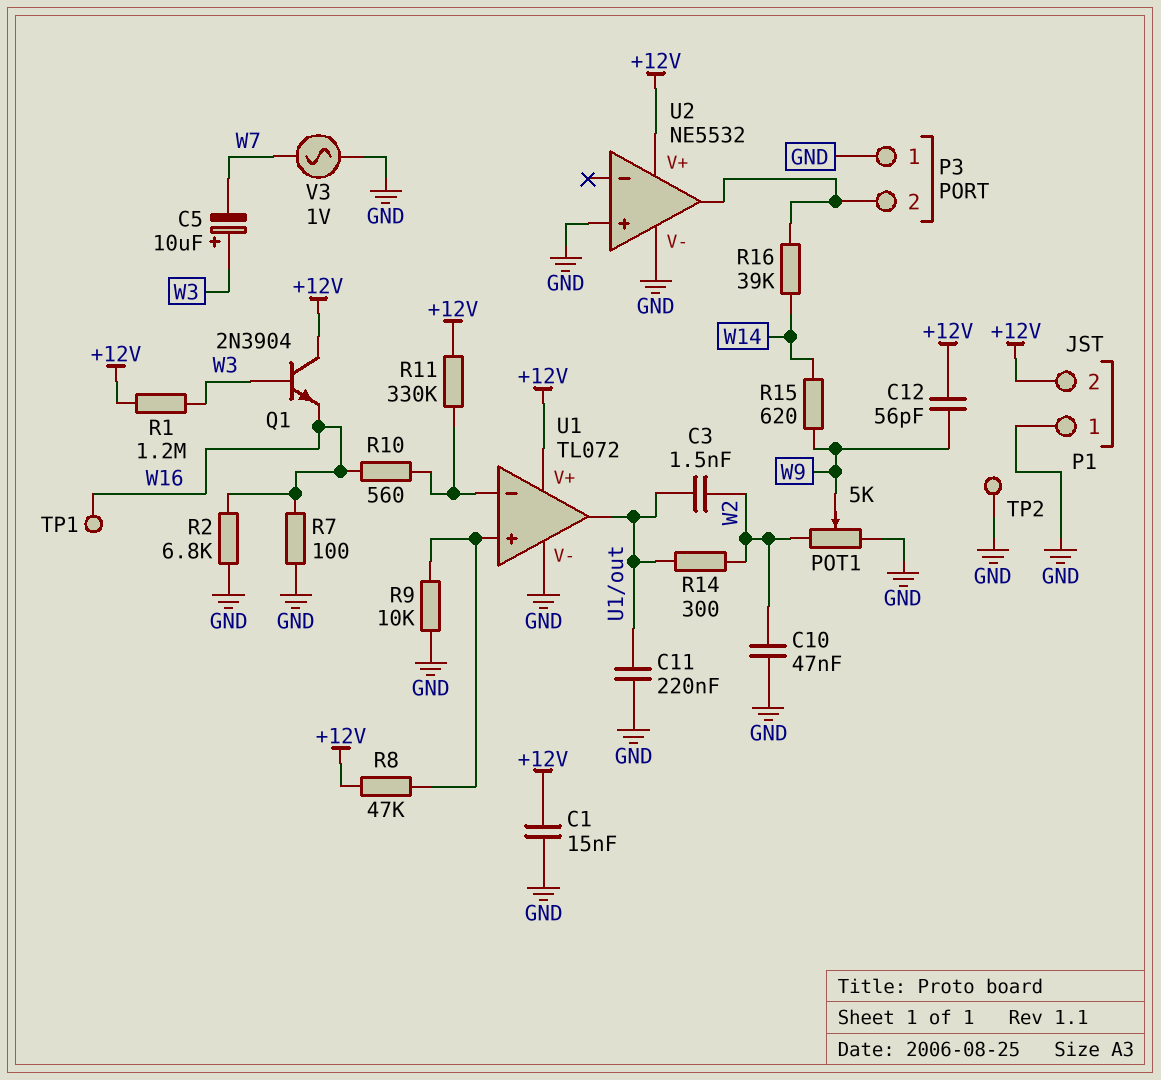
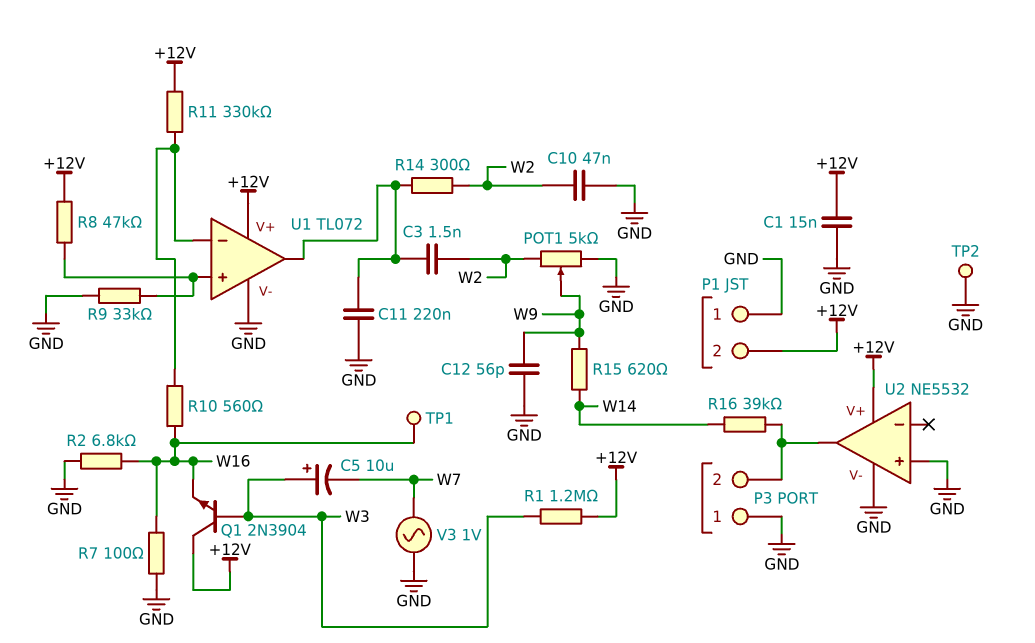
C12: 56pF (+12V, W9) -> 56pF (GND, W9)
R9: 10k (GND, U1/in+) -> 33k (GND, U1/in+)

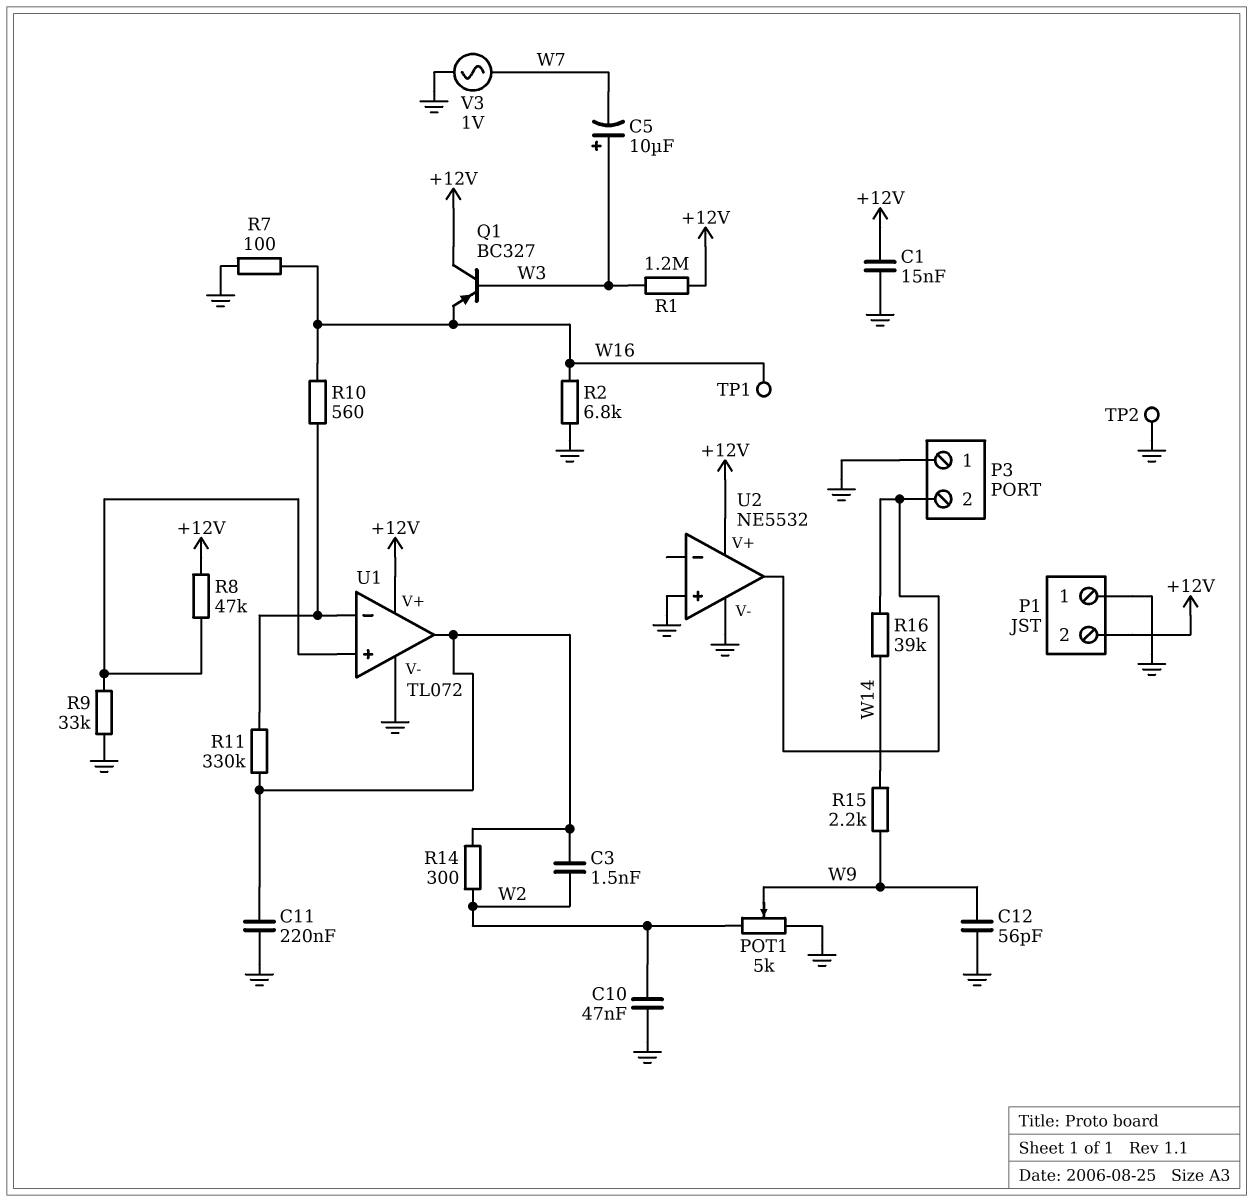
Q1: NPN 2N3904 (B W3, C +12V, E W16) -> PNP BC327 (B W3, C +12V, E W16)
R11: 330k (+12V, U1/in-) -> 330k (U1/in-, U1/out)
R15: 620 (W9, W14) -> 2.2k (W9, W14)

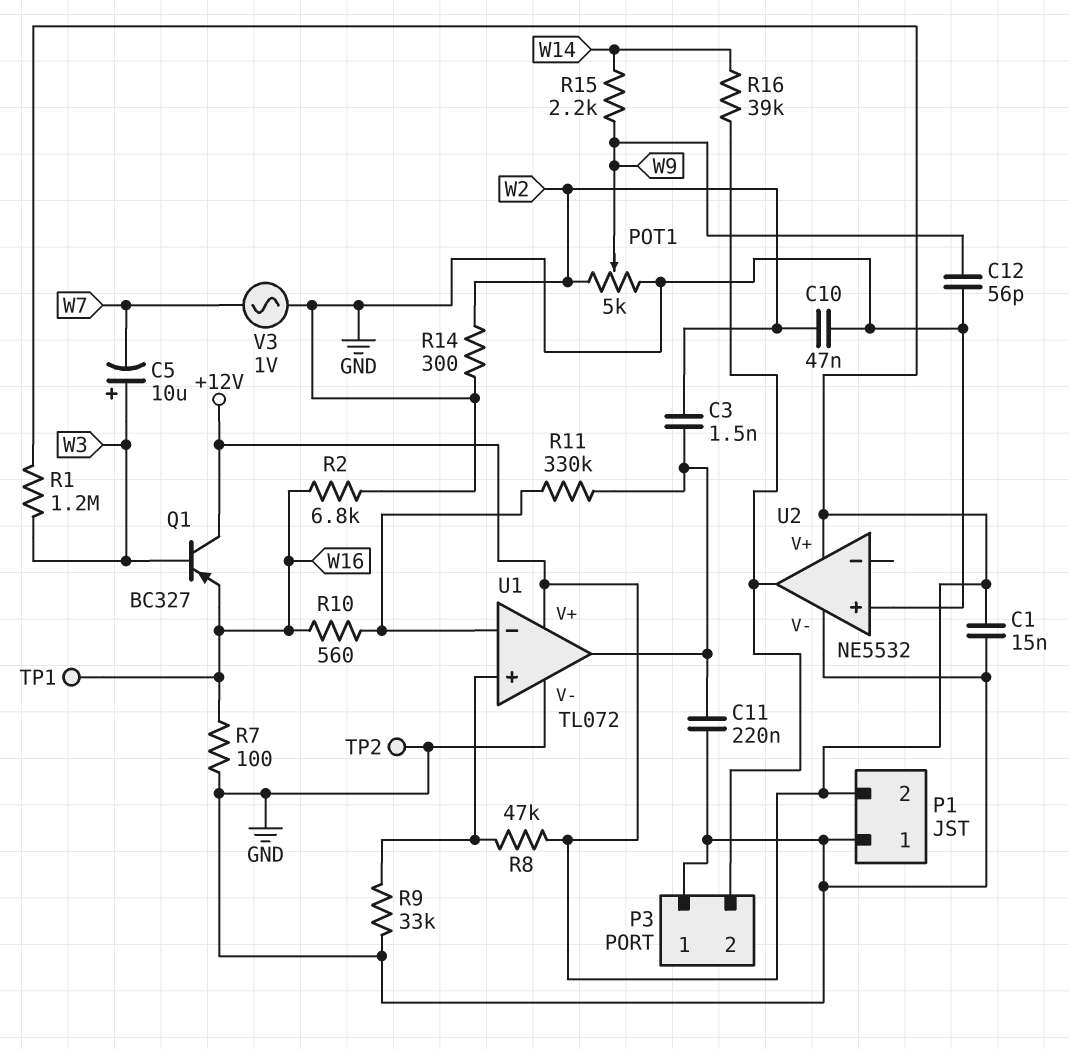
R14: 300 (U1/out, W2) -> 300 (GND, W2)

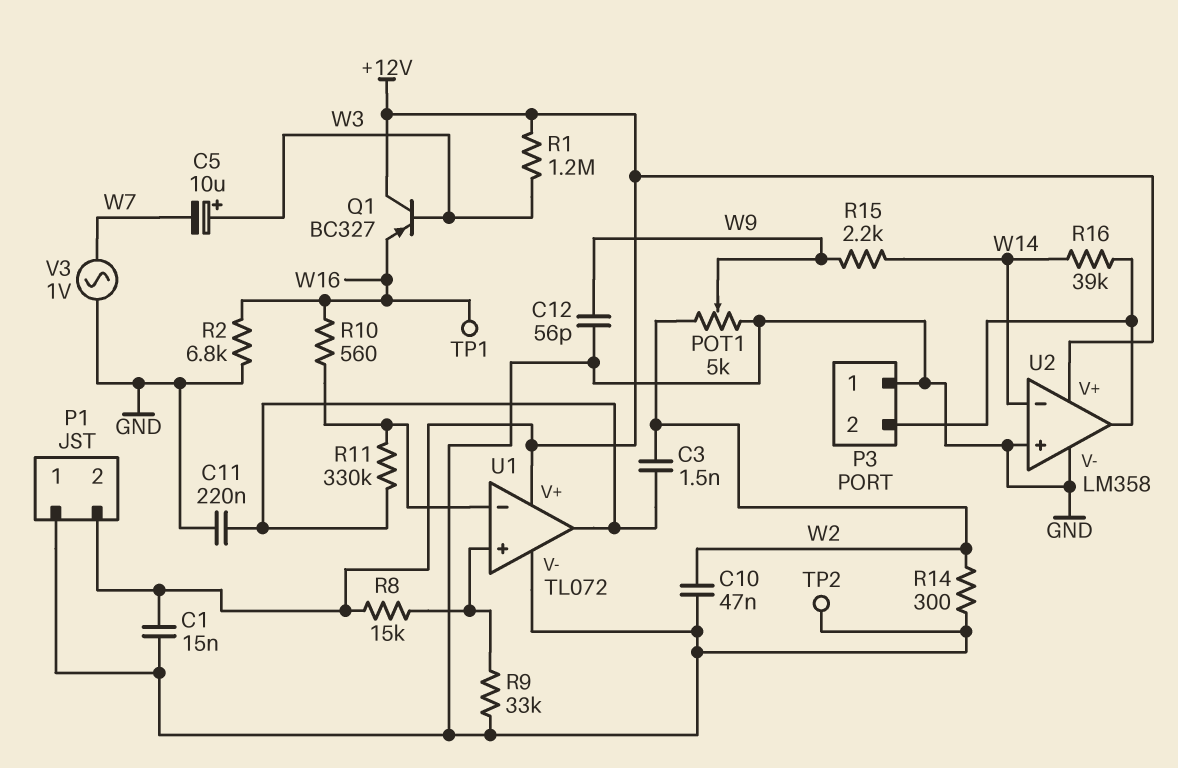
R7: 100 (GND, W16) -> none
R8: 47k (+12V, U1/in+) -> 15k (+12V, U1/in+)
U2: NE5532 -> LM358
U2 pin in-: none -> W14

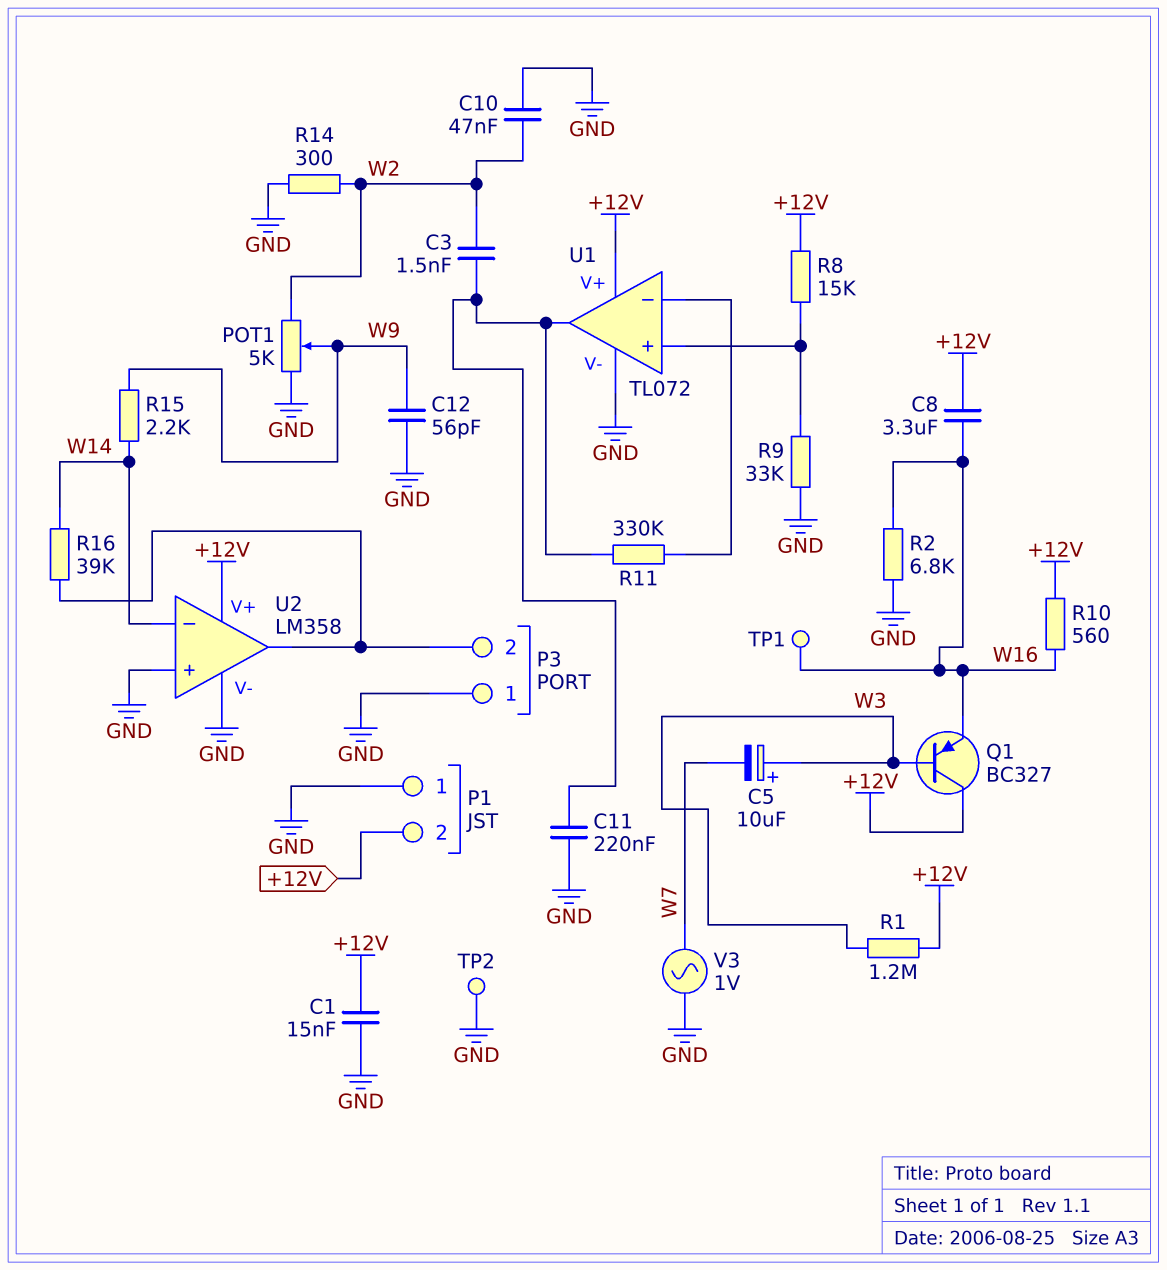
C8: none -> 3.3uF (+12V, W16)
R10: 560 (U1/in-, W16) -> 560 (+12V, W16)

